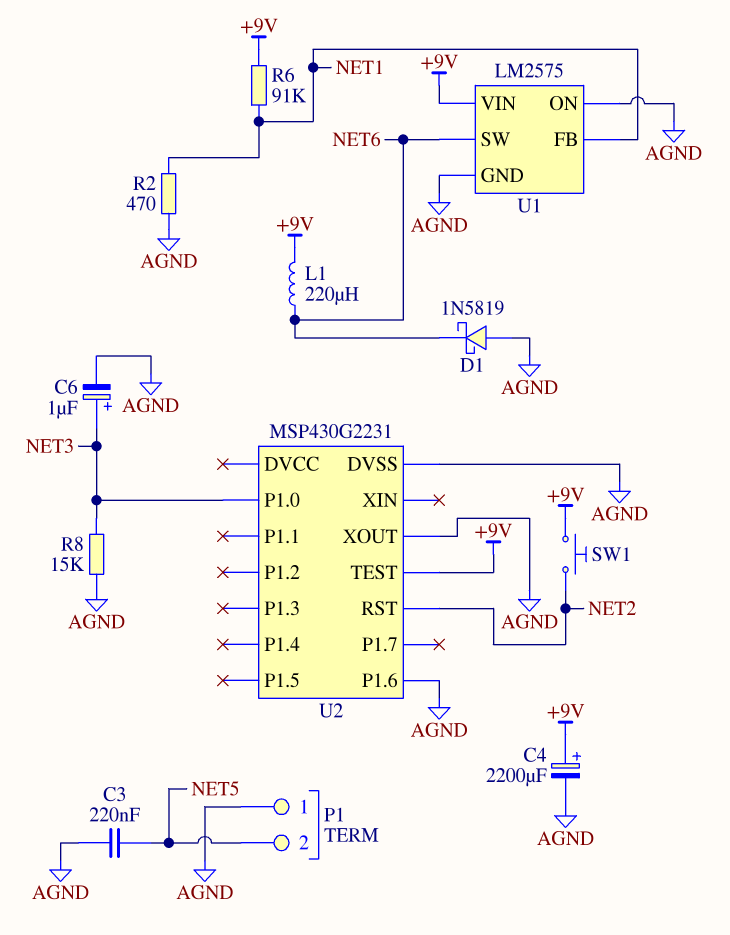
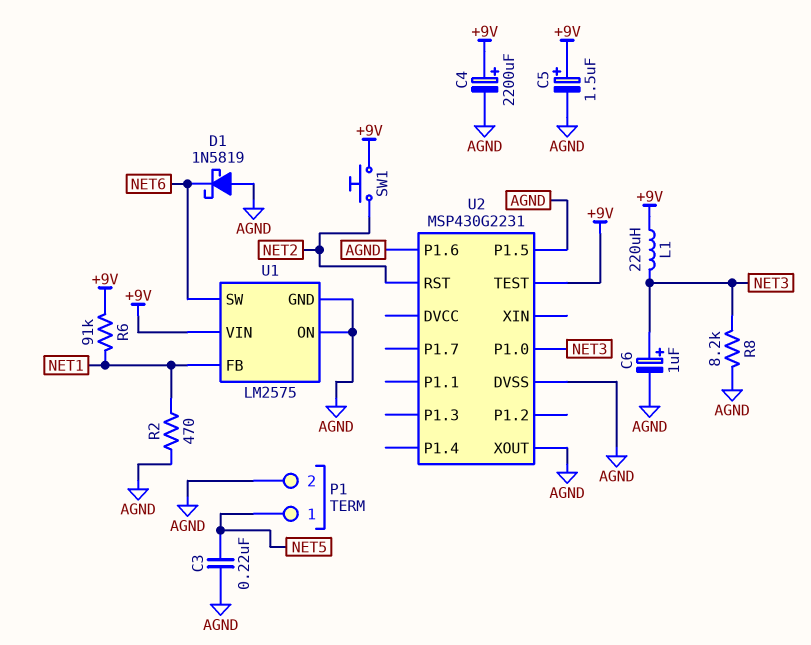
C5: none -> 1.5uF (plus +9V, minus AGND)
L1: 220uH (+9V, NET6) -> 220uH (+9V, NET3)
P1 pin 1: AGND -> NET5
P1 pin 2: NET5 -> AGND
R8: 15k (AGND, NET3) -> 8.2k (AGND, NET3)
U2 pin P1.5: none -> AGND

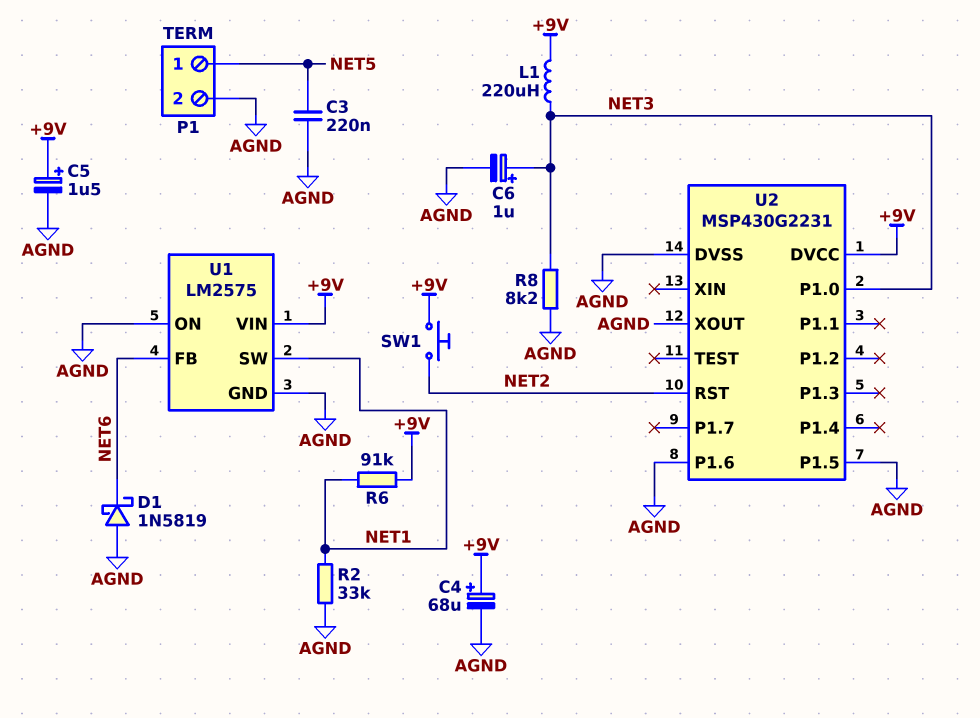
C4: 2200uF (plus +9V, minus AGND) -> 68uF (plus +9V, minus AGND)
R2: 470 (AGND, NET1) -> 33k (AGND, NET1)
U1 pin FB: NET1 -> NET6
U1 pin SW: NET6 -> NET1
U2 pin DVCC: none -> +9V
U2 pin TEST: +9V -> none

